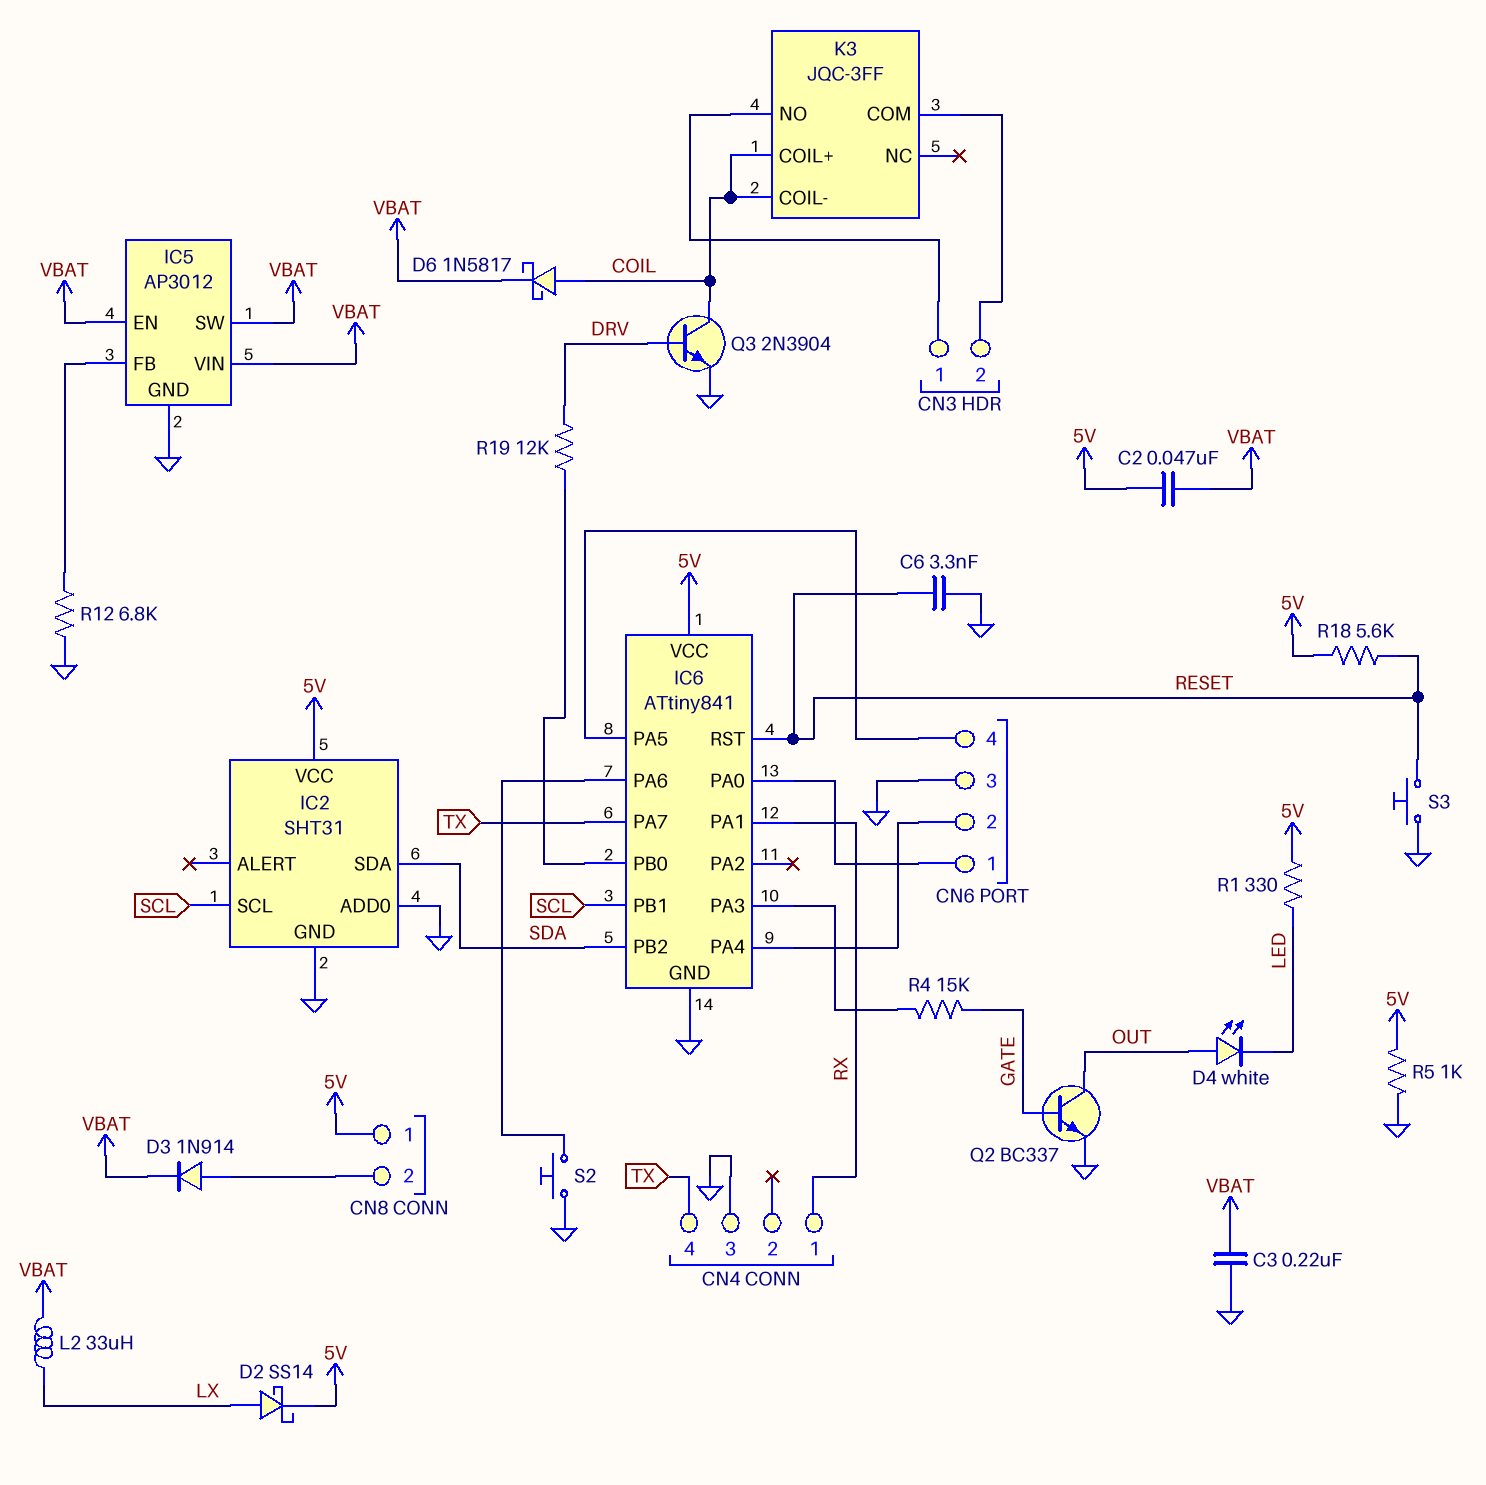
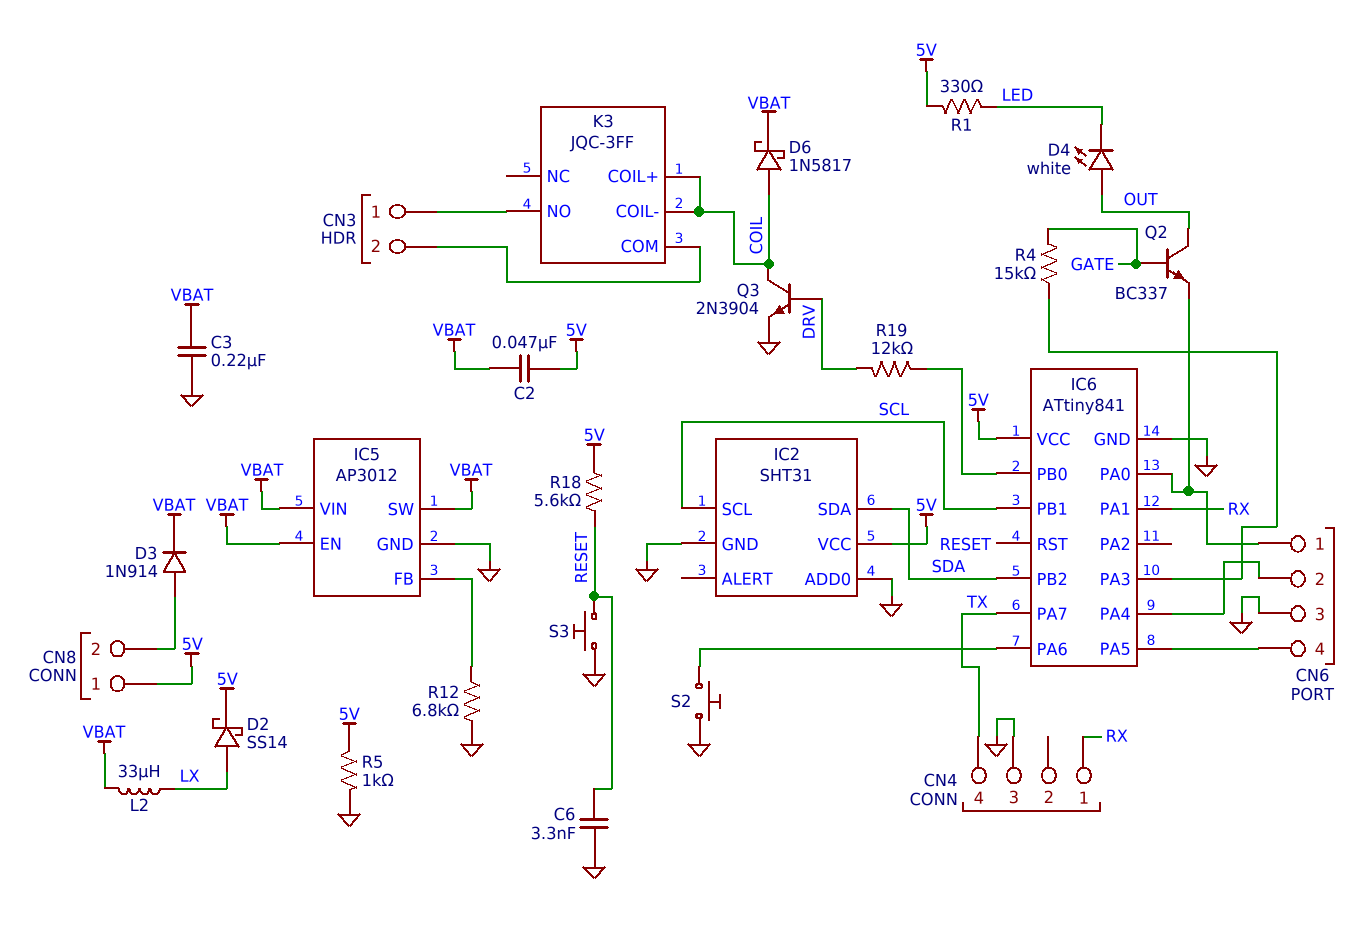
Q2: NPN BC337 (B GATE, C OUT, E GND) -> NPN BC337 (B GATE, C OUT, E CN6/1)

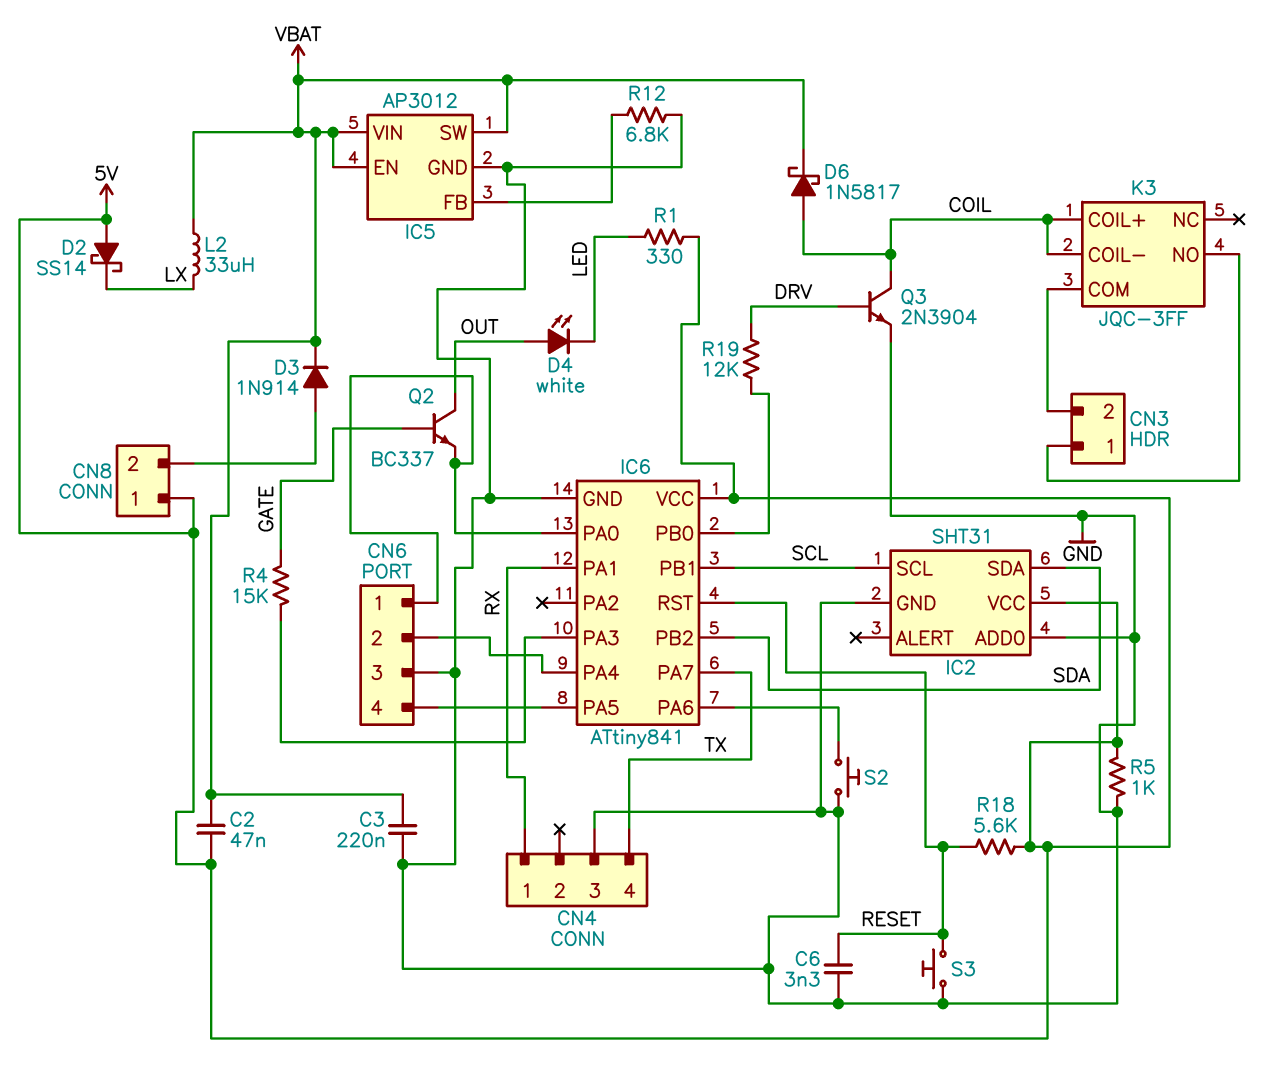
D2: schottky SS14 (A LX, K 5V) -> schottky SS14 (A 5V, K LX)

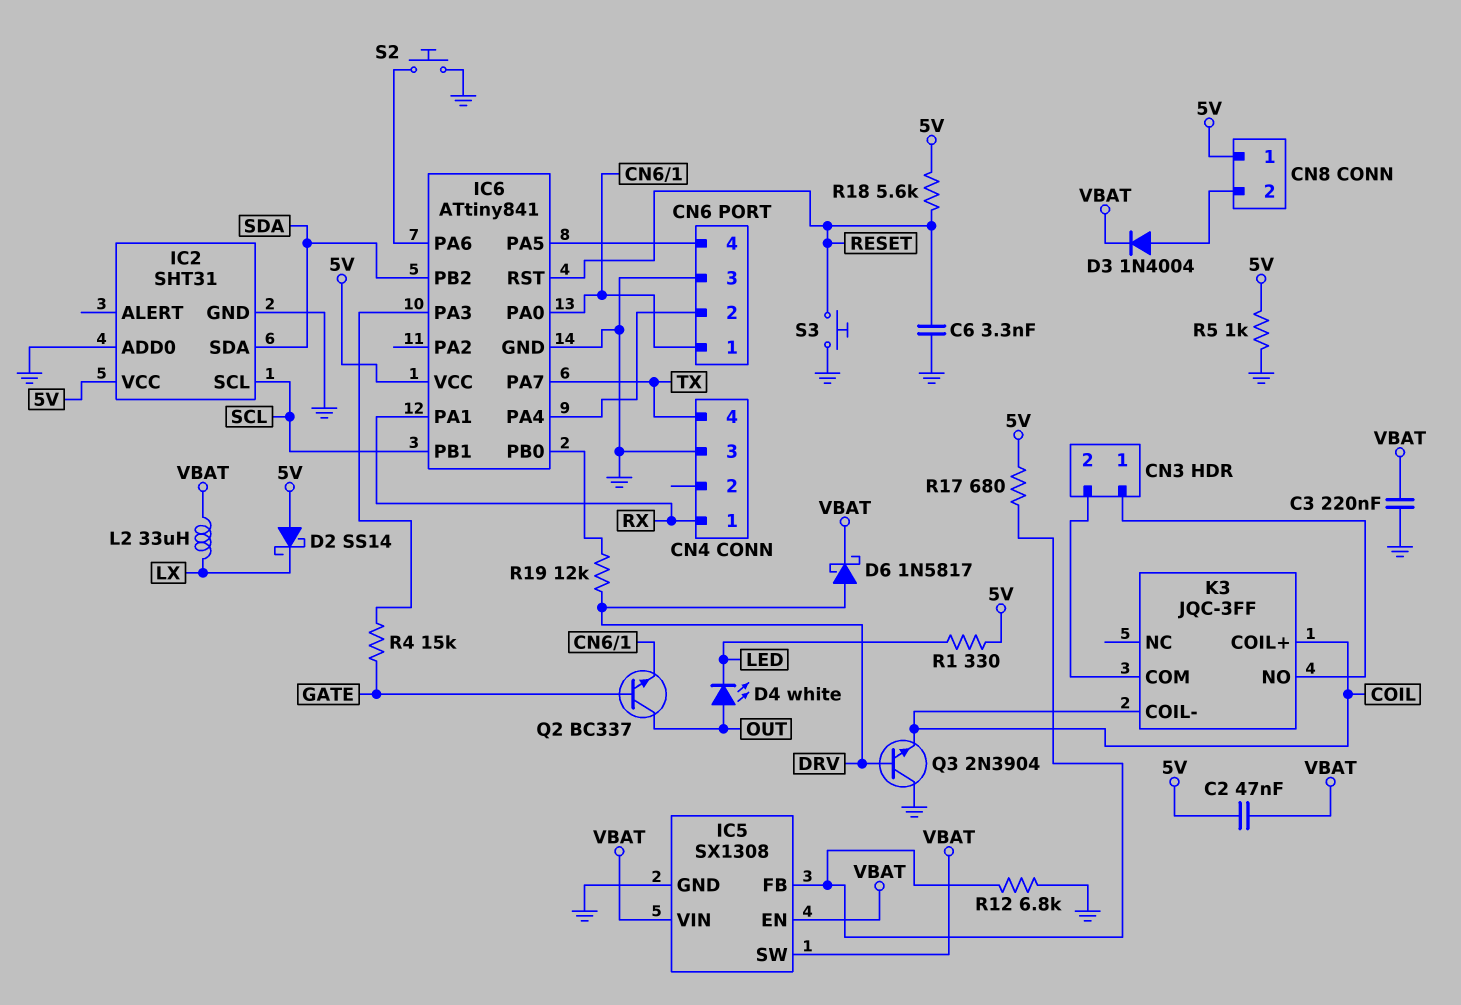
D3: diode 1N914 (A CN8/2, K VBAT) -> diode 1N4004 (A CN8/2, K VBAT)
D6: schottky 1N5817 (A COIL, K VBAT) -> schottky 1N5817 (A DRV, K VBAT)
IC5: AP3012 -> SX1308
Q3: NPN 2N3904 (B DRV, C COIL, E GND) -> NPN 2N3904 (B DRV, C GND, E COIL)
R17: none -> 680 (5V, IC5/FB)

